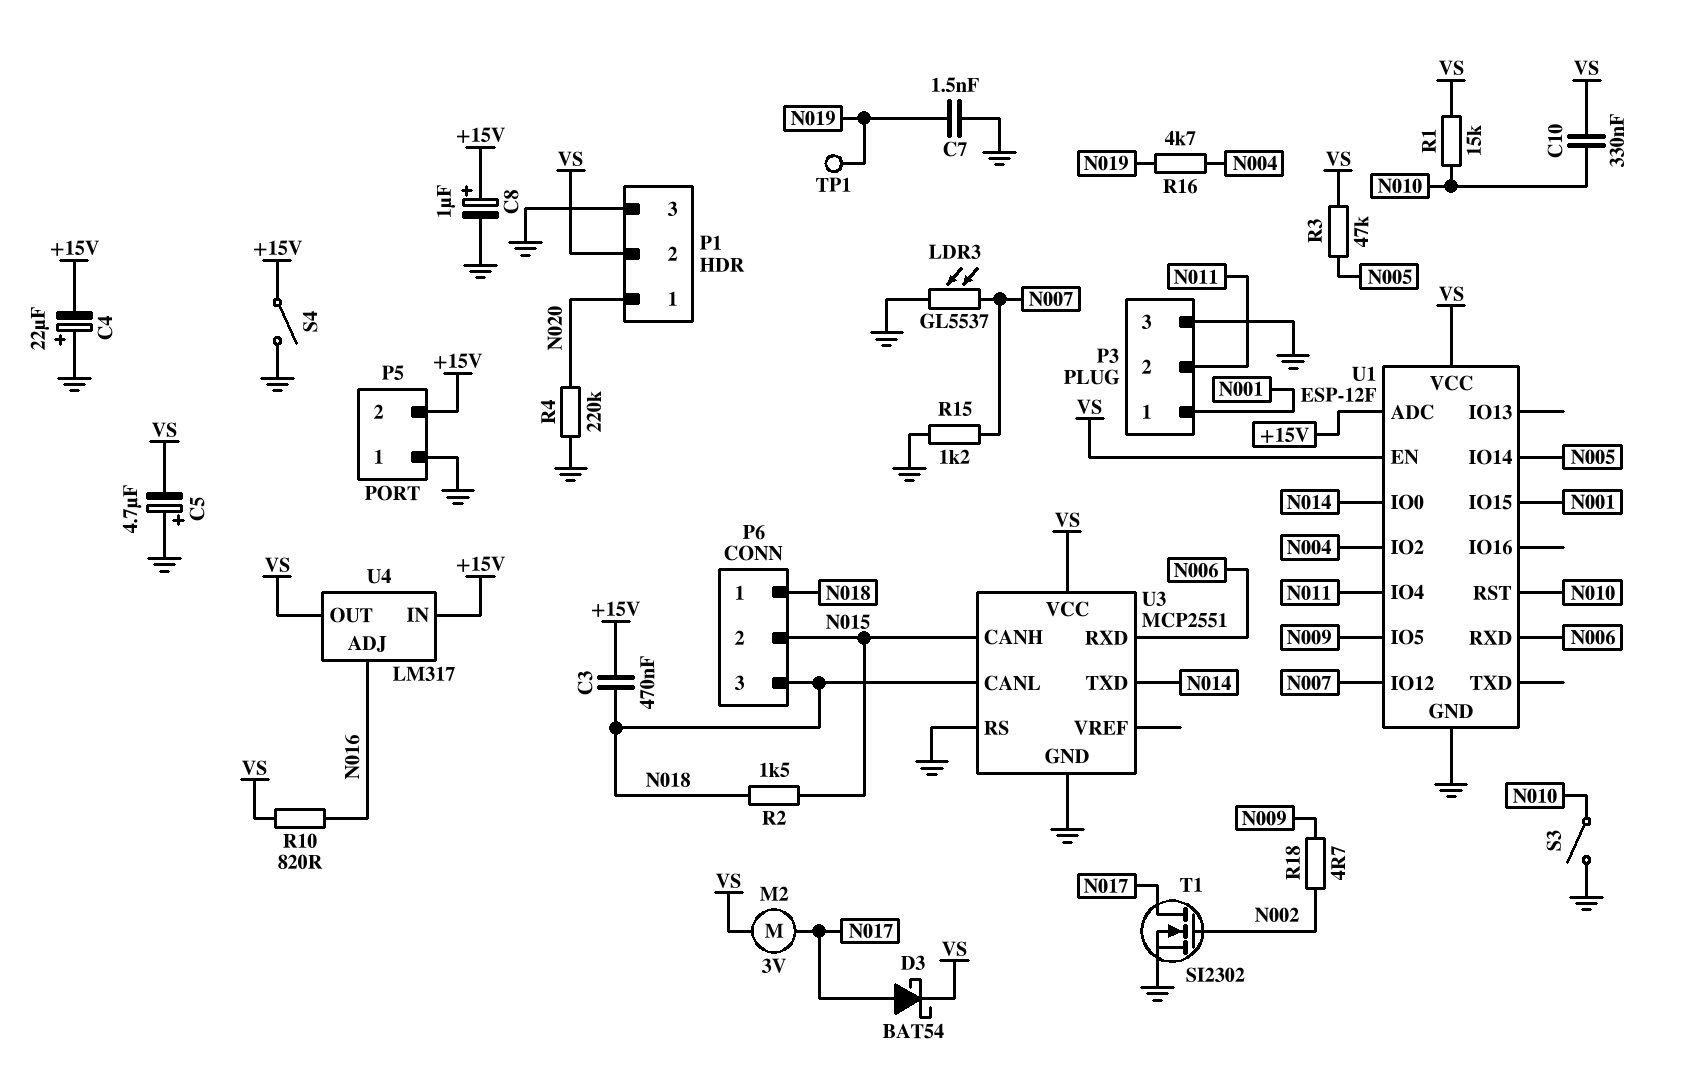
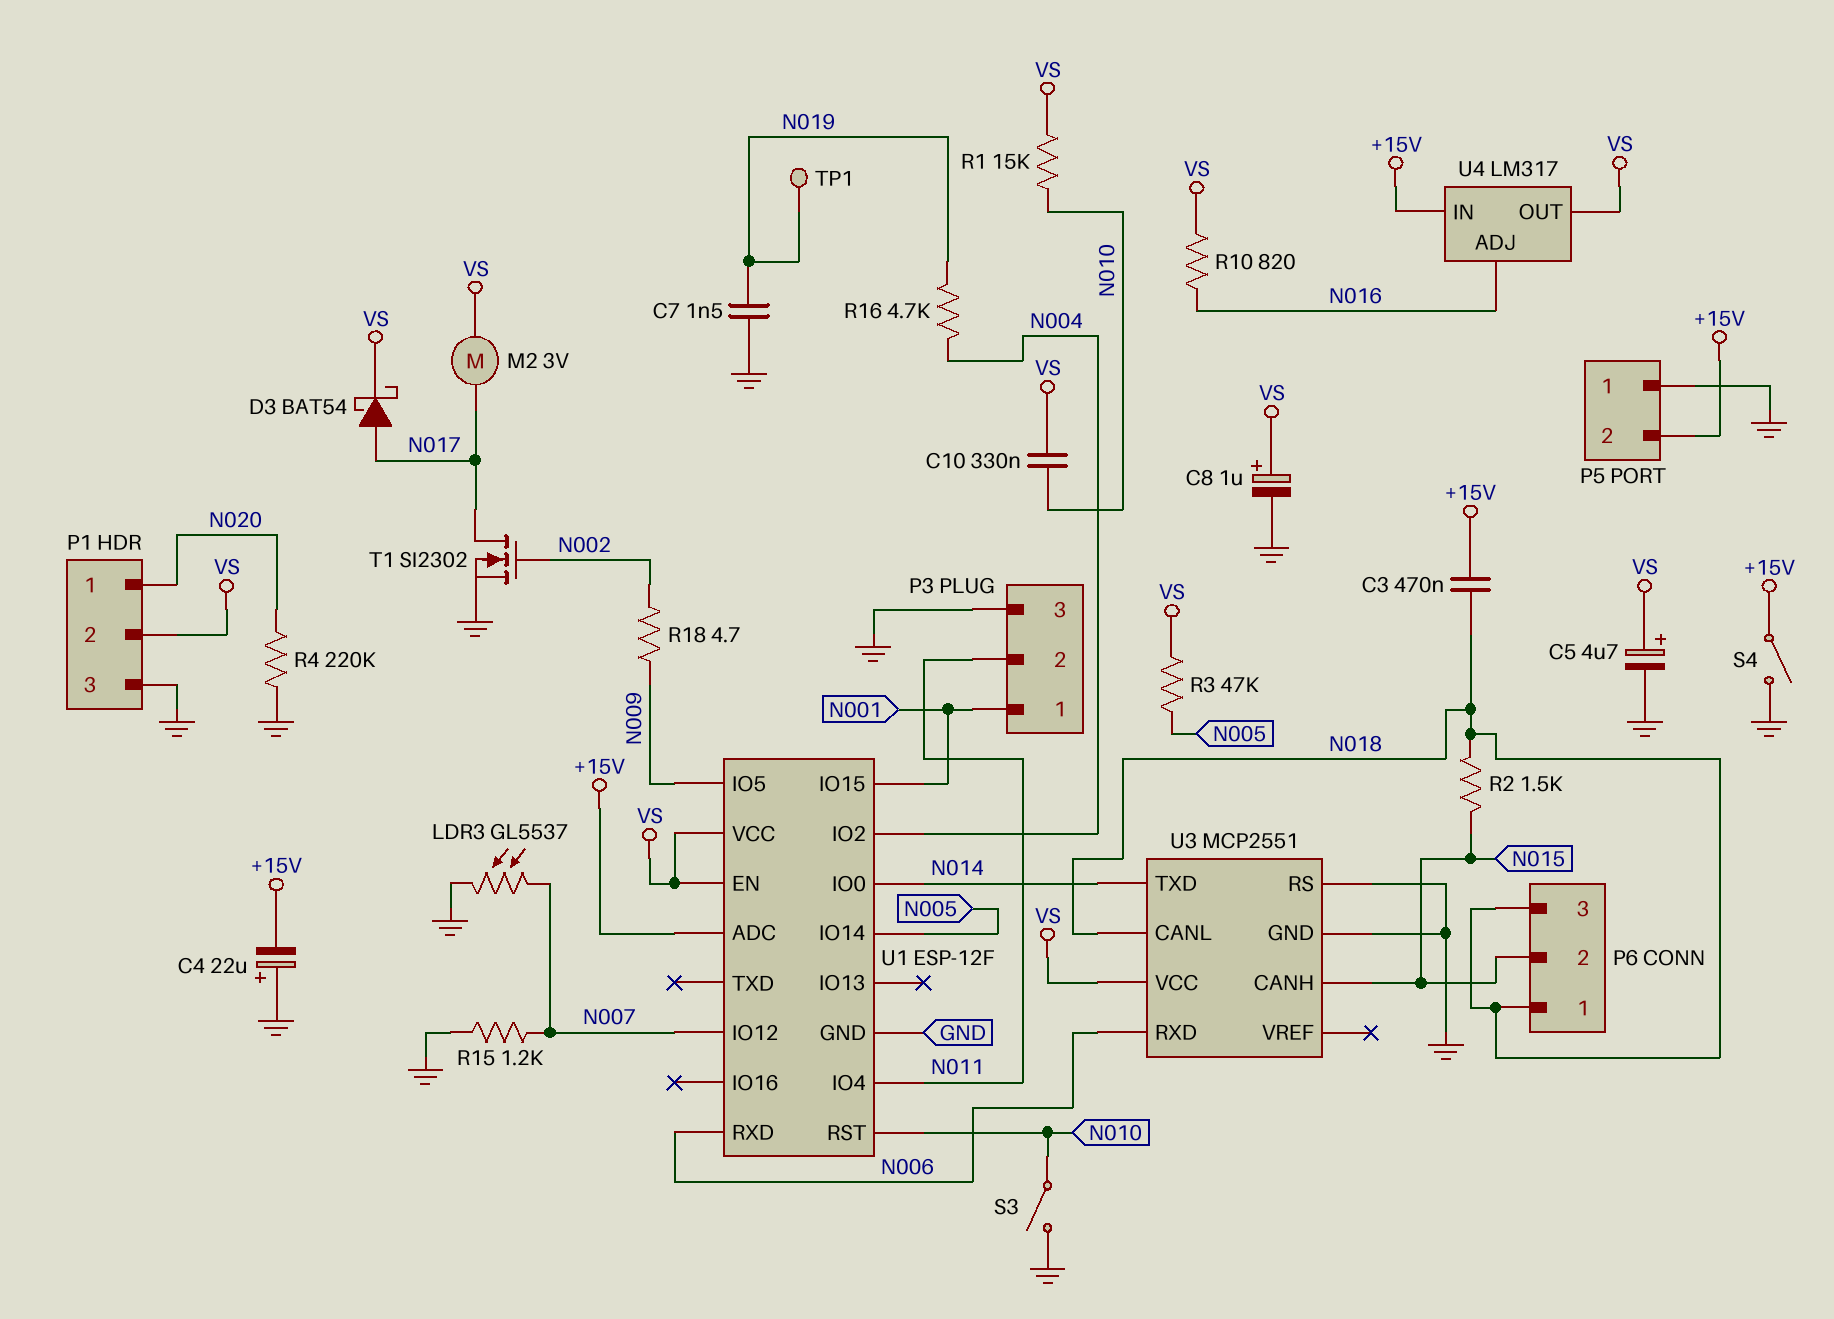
C5: 4.7uF (plus GND, minus VS) -> 4.7uF (plus VS, minus GND)
C8: 1uF (plus +15V, minus GND) -> 1uF (plus VS, minus GND)

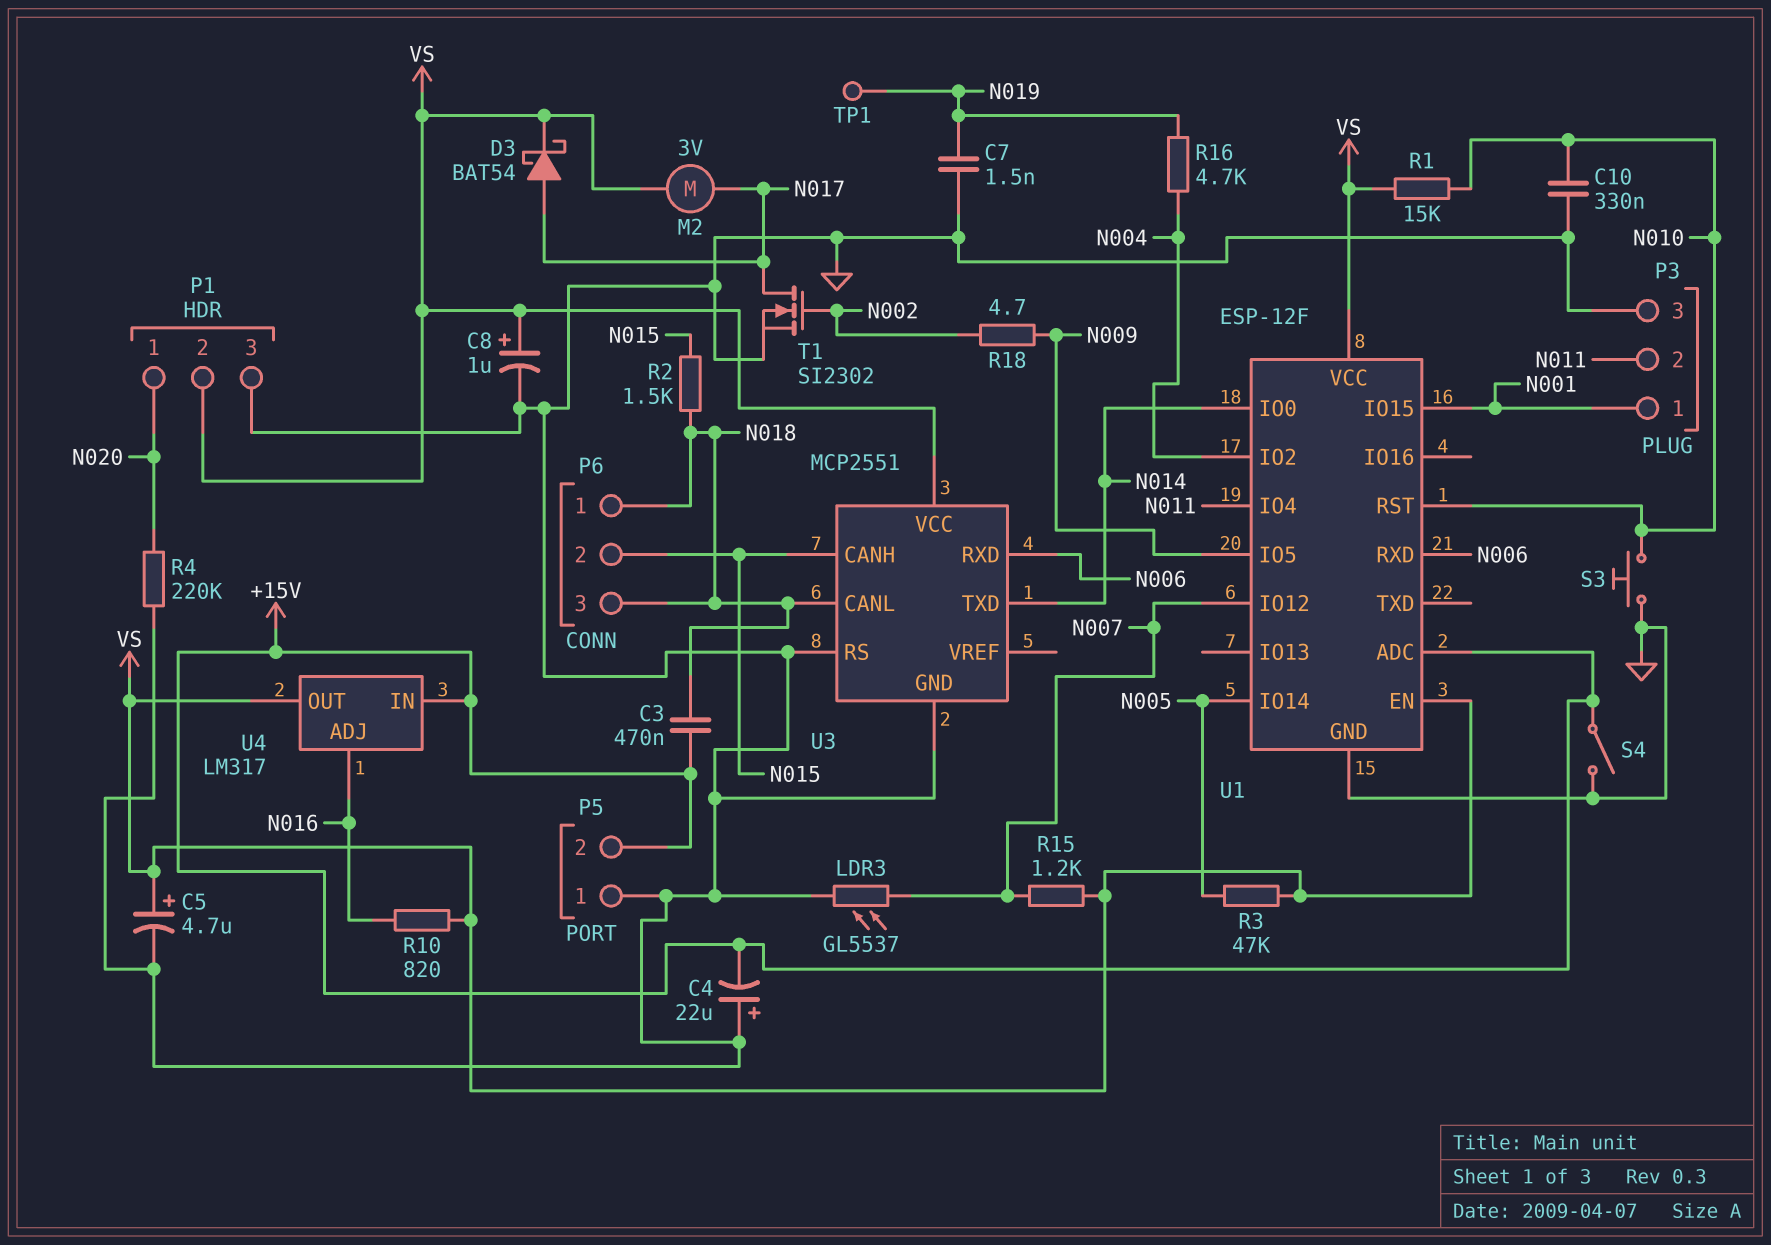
C10: 330nF (N010, VS) -> 330nF (GND, N010)
R15: 1.2k (GND, N007) -> 1.2k (N007, VS)
S3: switch (GND, N010) -> button (GND, N010)

